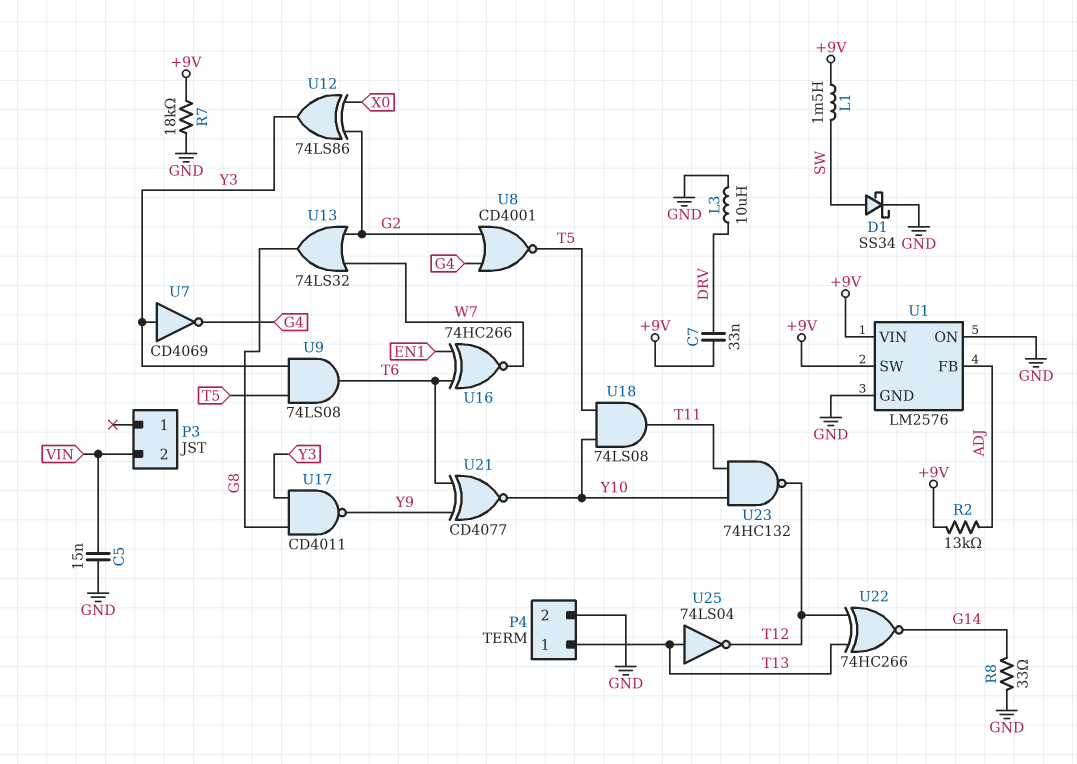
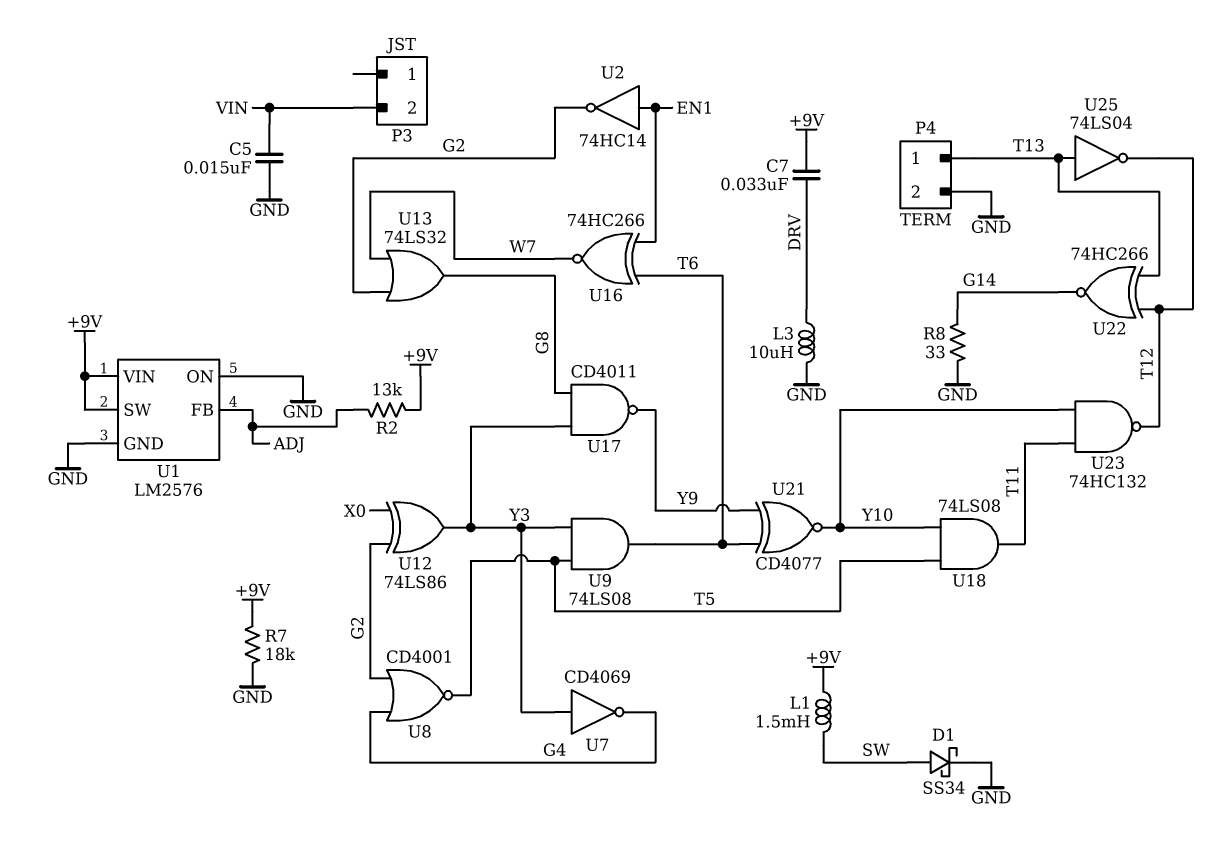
U2: none -> NOT 74HC14 (in EN1, out G2)

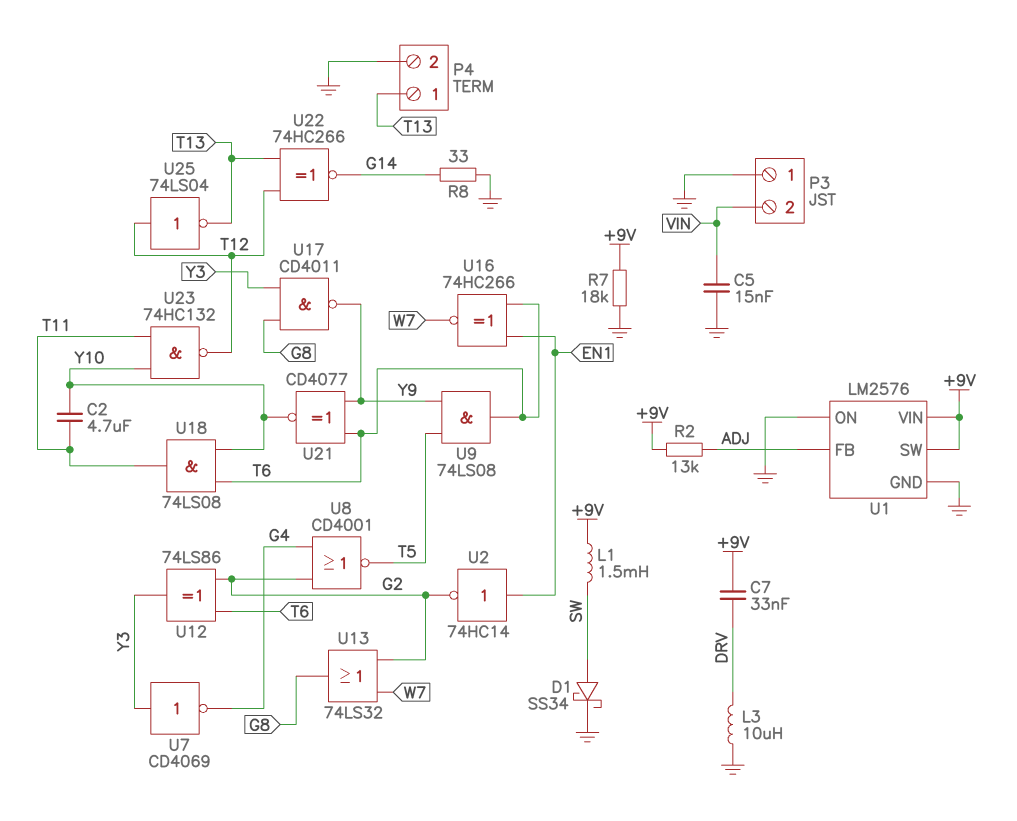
C2: none -> 4.7uF (T11, Y10)
P3 pin 1: none -> GND
U9: AND 74LS08 (in T5, in Y3, out T6) -> AND 74LS08 (in T5, in Y9, out T6)
U12: XOR 74LS86 (in G2, in X0, out Y3) -> XOR 74LS86 (in G2, in T6, out Y3)
U18: AND 74LS08 (in T5, in Y10, out T11) -> AND 74LS08 (in T6, in Y10, out T11)
U25: NOT 74LS04 (in T13, out T12) -> NOT 74LS04 (in T12, out T13)

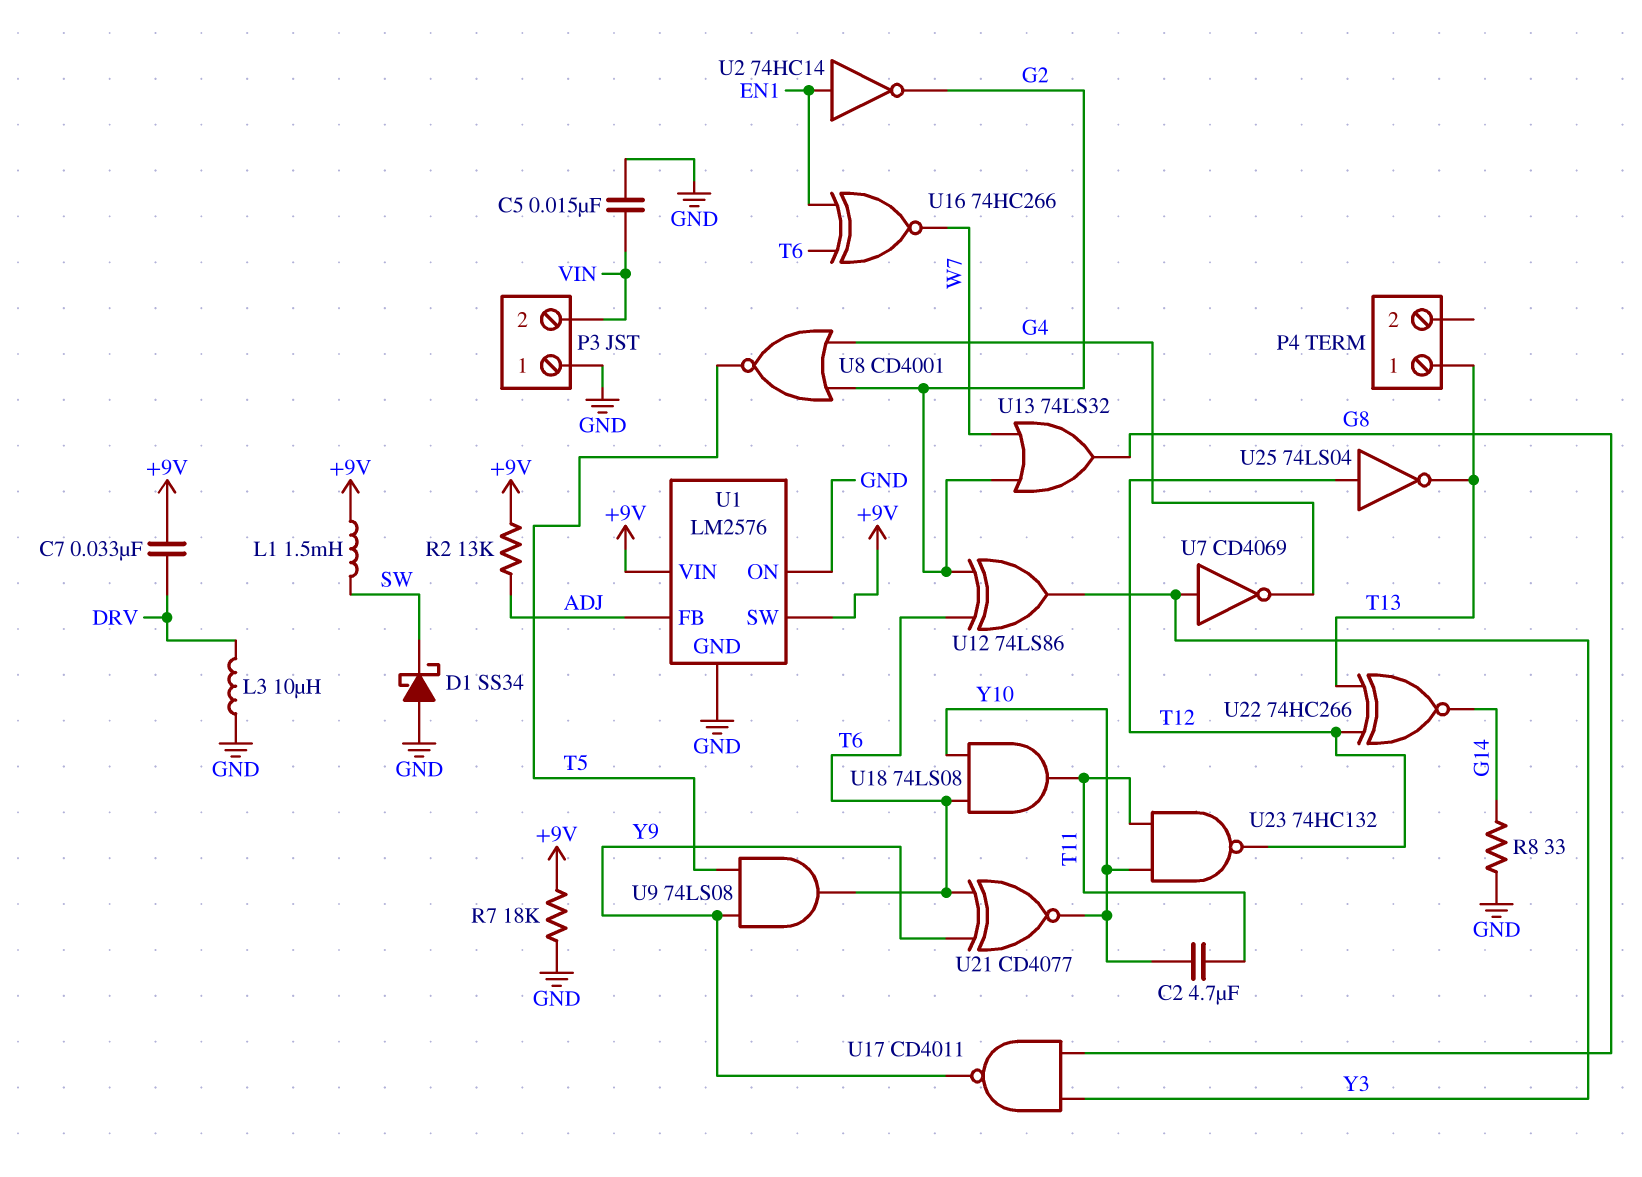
D1: schottky SS34 (A SW, K GND) -> schottky SS34 (A GND, K SW)
P4 pin 2: GND -> none

